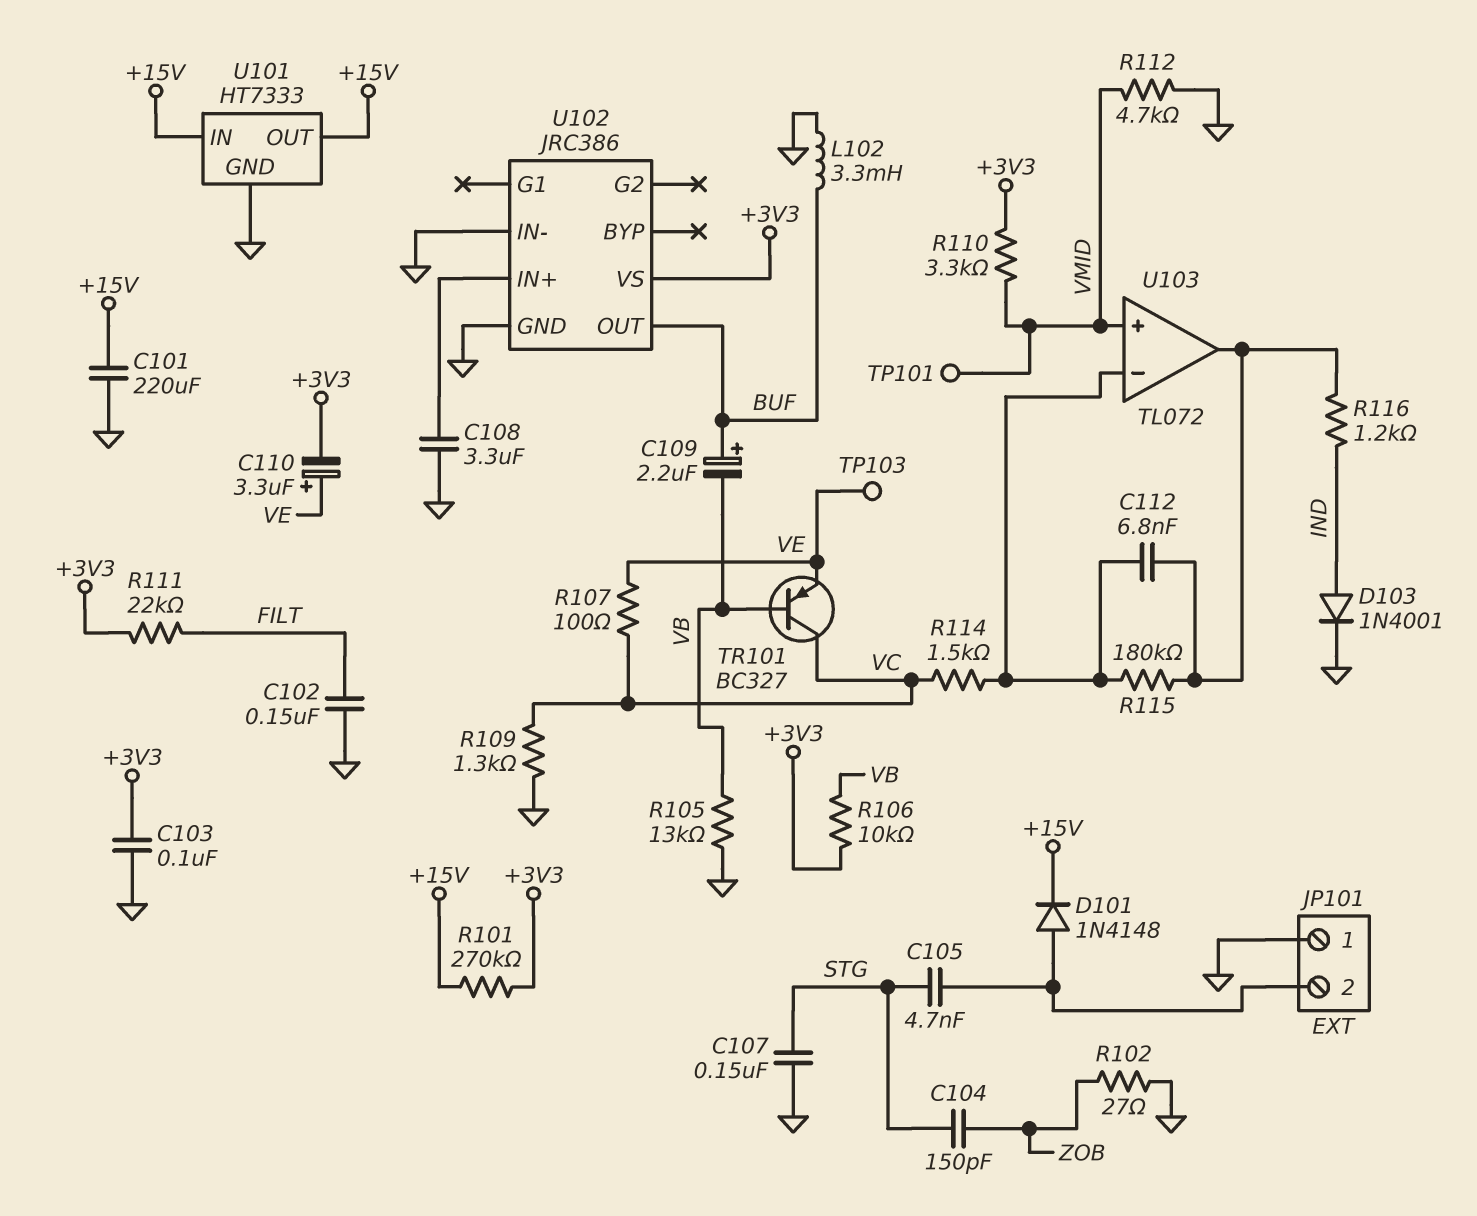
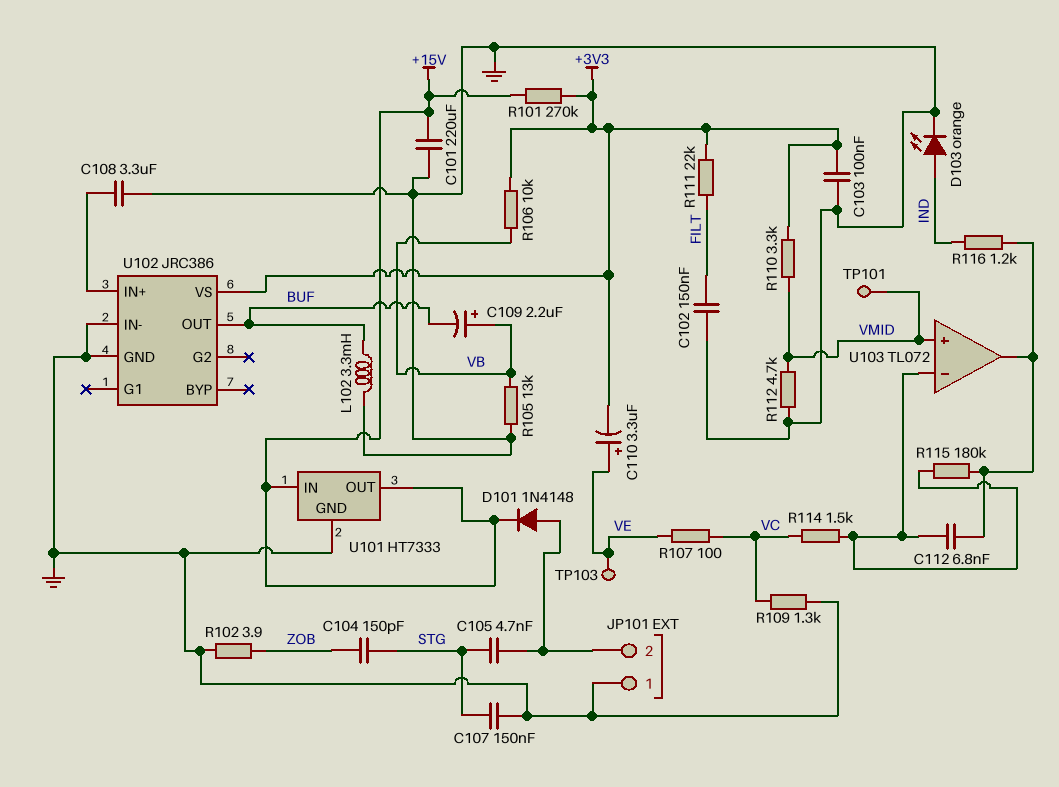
C109: 2.2uF (plus BUF, minus VB) -> 2.2uF (plus VB, minus BUF)
D103: diode 1N4001 (A IND, K GND) -> LED orange (A IND, K GND)
R102: 27 (GND, ZOB) -> 3.9 (GND, ZOB)
TR101: PNP BC327 (B VB, C VC, E VE) -> none

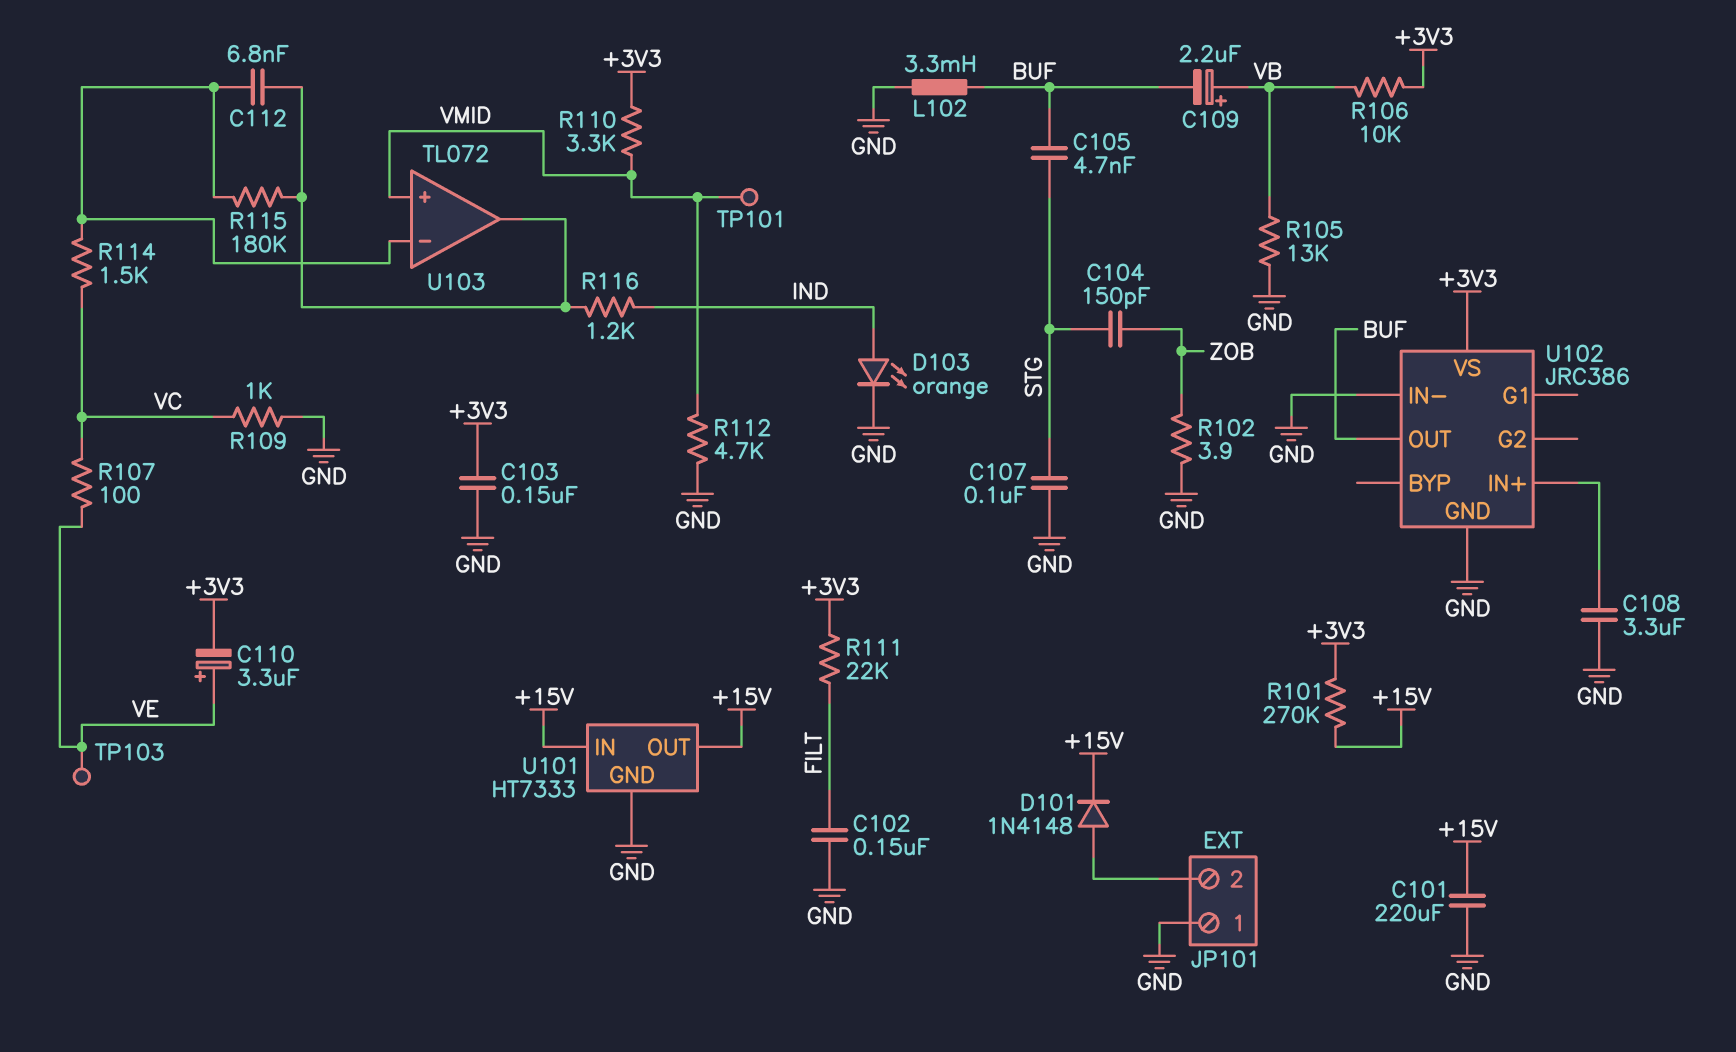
C103: 100nF (+3V3, GND) -> 150nF (+3V3, GND)
C105: 4.7nF (JP101/2, STG) -> 4.7nF (BUF, STG)
C107: 150nF (GND, STG) -> 100nF (GND, STG)
R109: 1.3k (GND, VC) -> 1k (GND, VC)

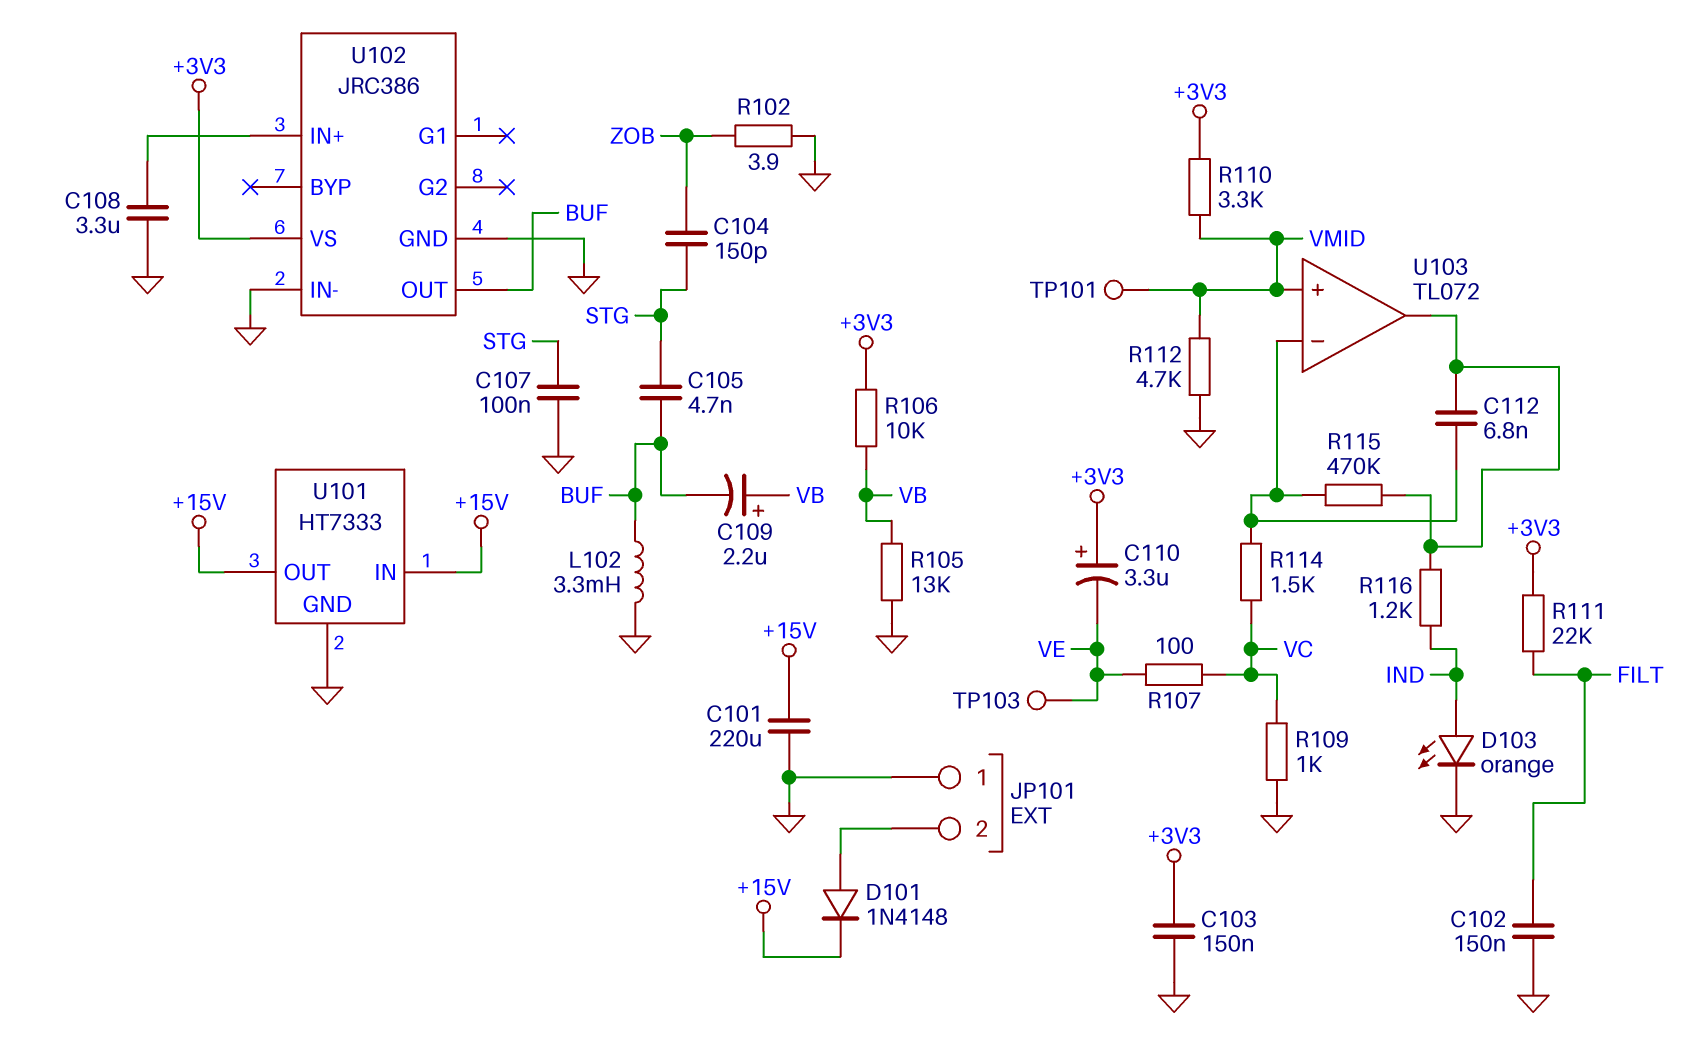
C110: 3.3uF (plus VE, minus +3V3) -> 3.3uF (plus +3V3, minus VE)
R101: 270k (+3V3, +15V) -> none
R115: 180k (U103/in-, U103/out) -> 470k (U103/in-, U103/out)

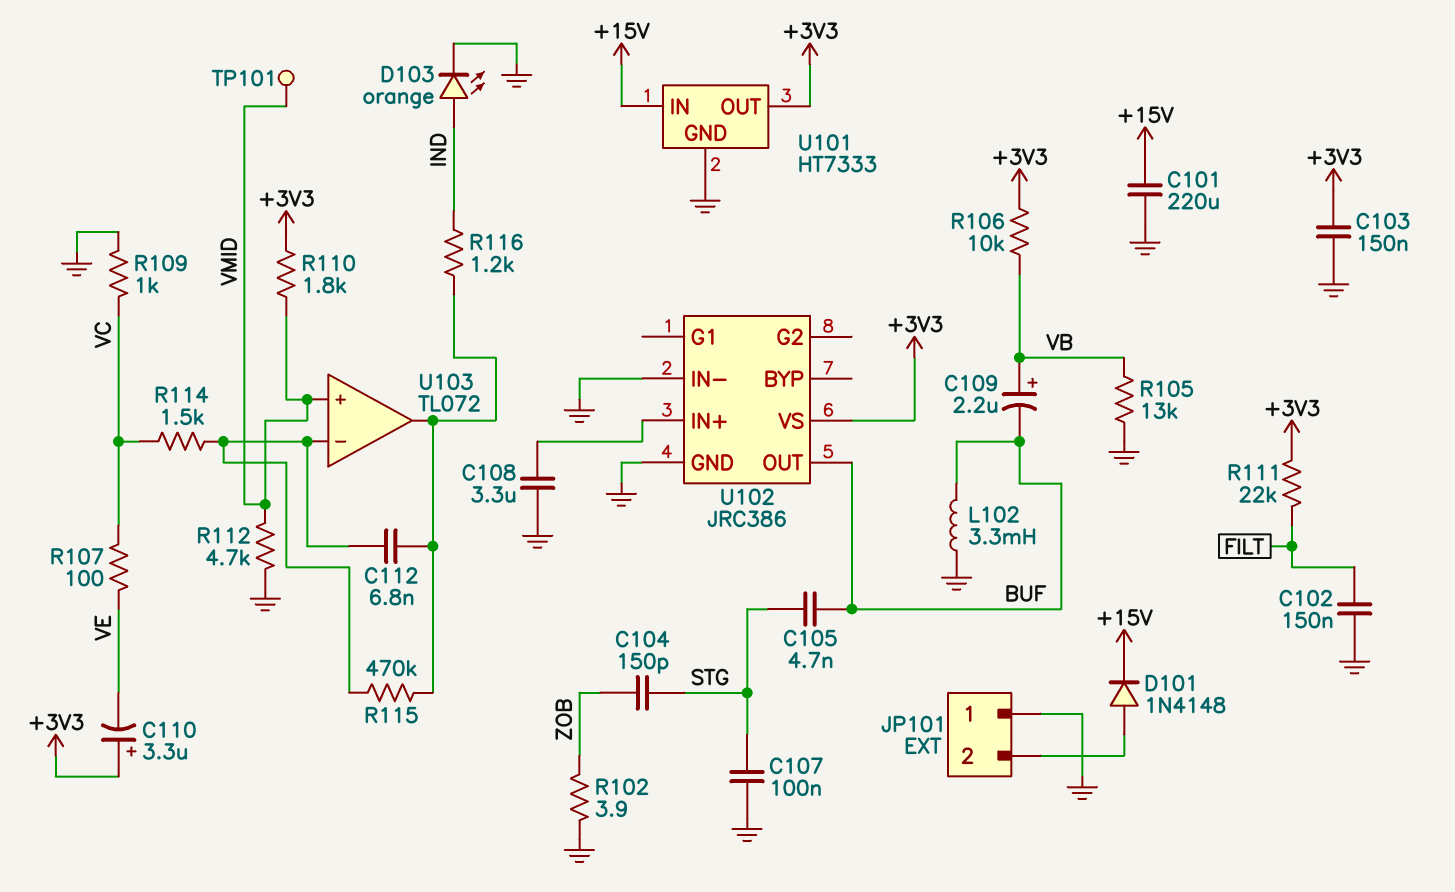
R110: 3.3k (+3V3, VMID) -> 1.8k (+3V3, VMID)
TP103: test point (VE) -> none
U101 pin OUT: +15V -> +3V3

